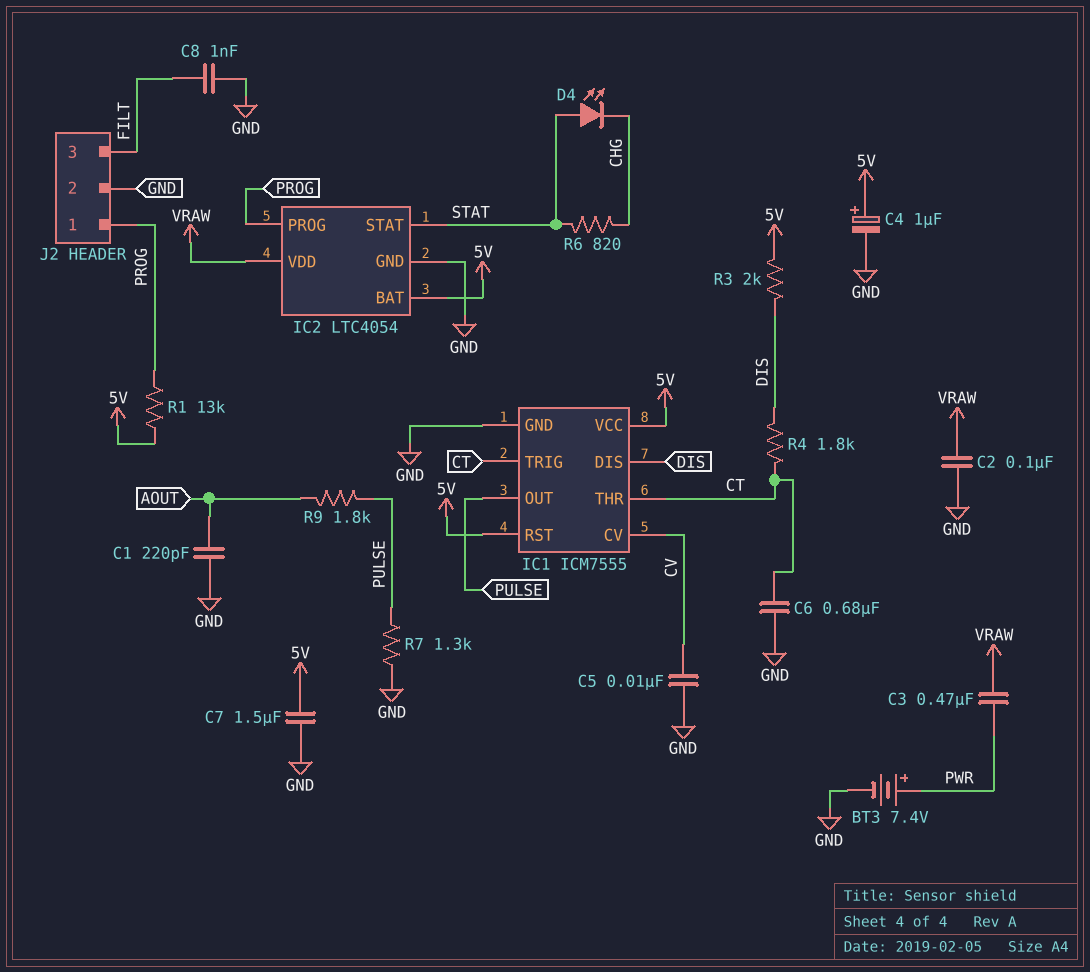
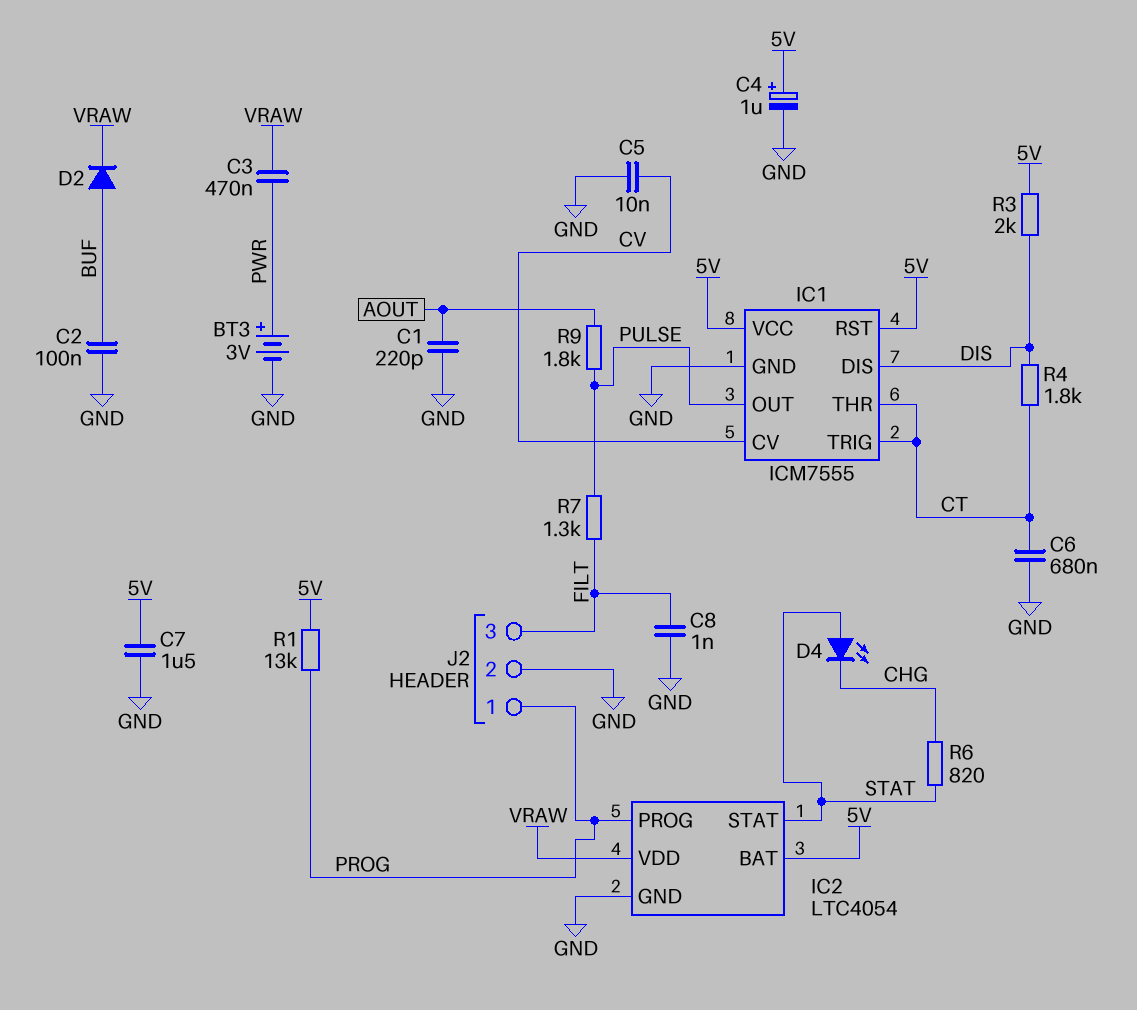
BT3: 7.4V (plus PWR, minus GND) -> 3V (plus PWR, minus GND)
C2: 100nF (GND, VRAW) -> 100nF (BUF, GND)
D2: none -> diode (A BUF, K VRAW)
R7: 1.3k (GND, PULSE) -> 1.3k (FILT, PULSE)

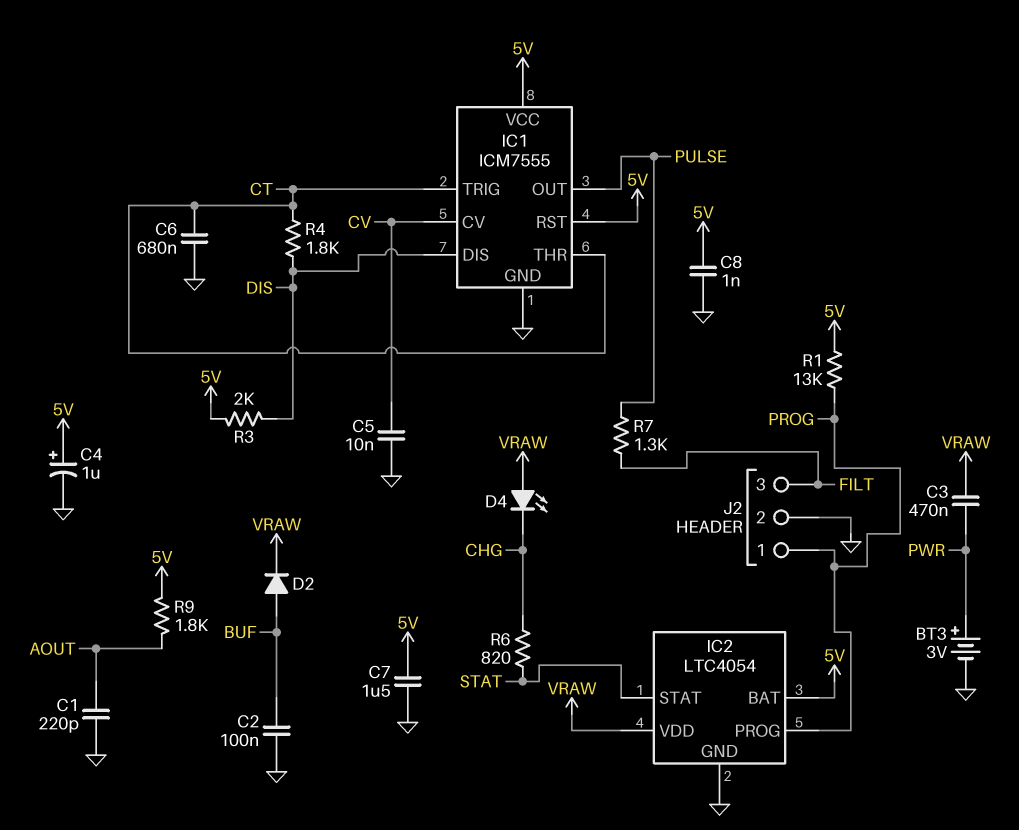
C8: 1nF (FILT, GND) -> 1nF (5V, GND)
D4: LED (A STAT, K CHG) -> LED (A VRAW, K CHG)
R9: 1.8k (AOUT, PULSE) -> 1.8k (5V, AOUT)

